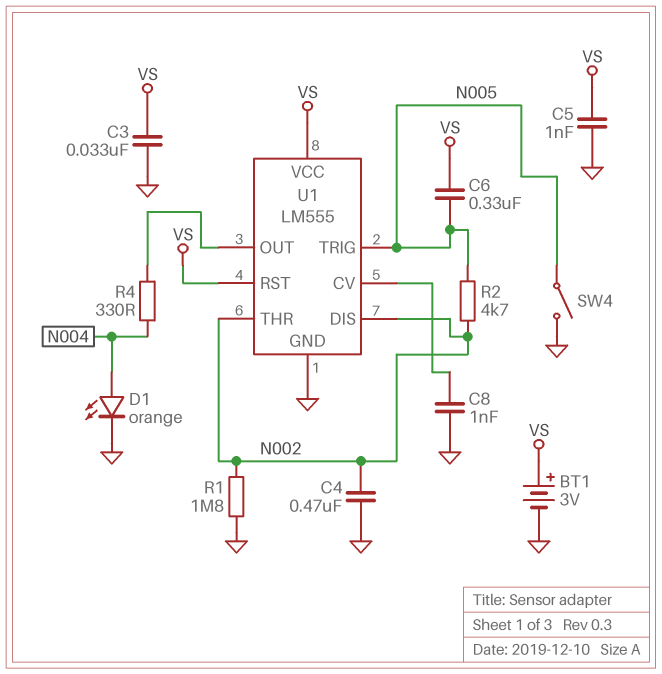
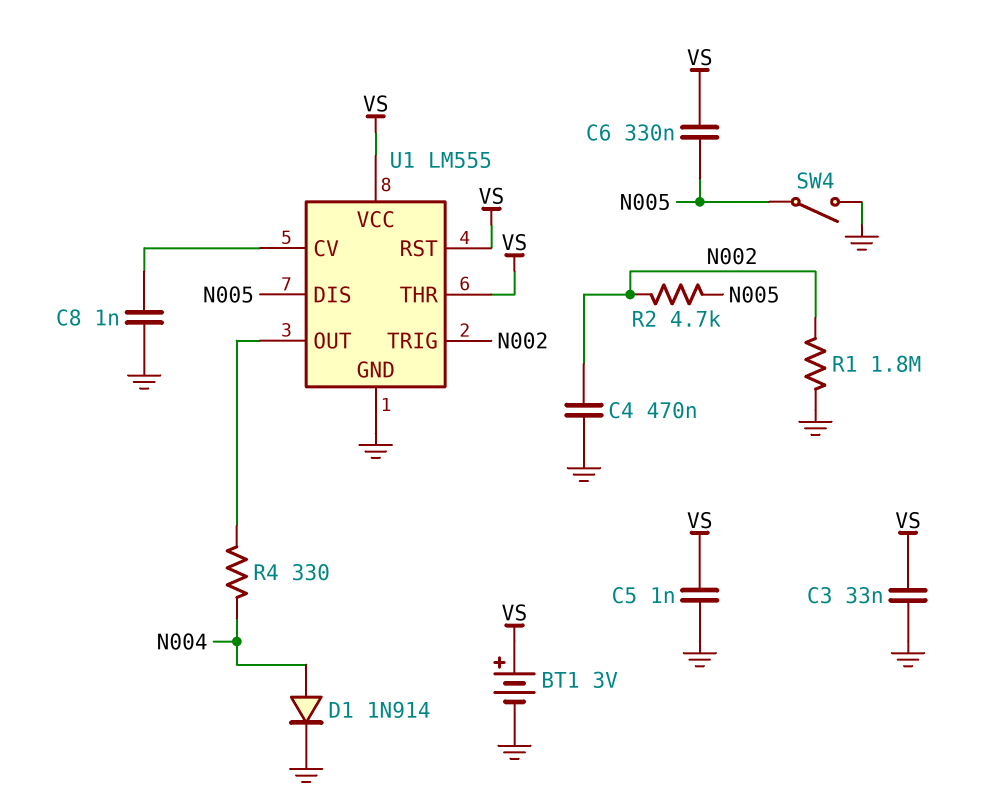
D1: LED orange (A N004, K GND) -> diode 1N914 (A N004, K GND)
U1 pin DIS: N002 -> N005
U1 pin THR: N002 -> VS
U1 pin TRIG: N005 -> N002

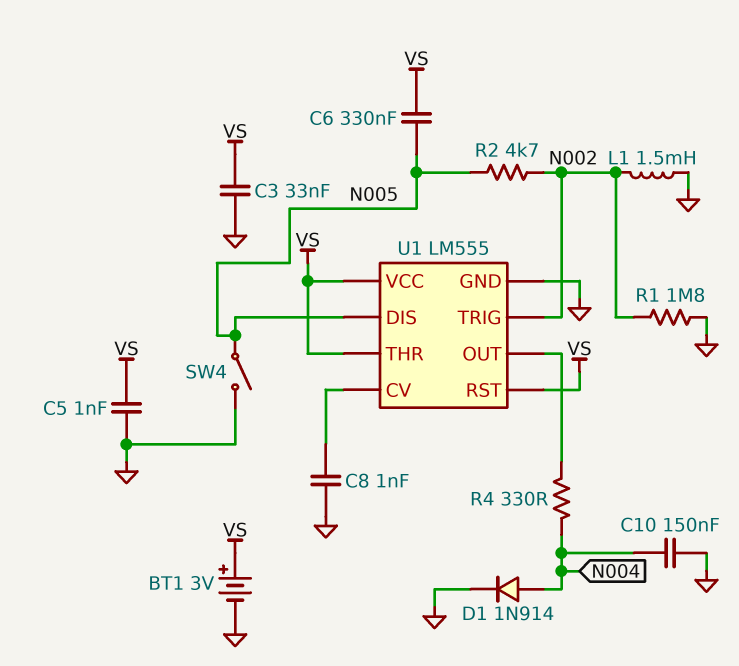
C4: 470nF (GND, N002) -> none
C10: none -> 150nF (GND, N004)
L1: none -> 1.5mH (GND, N002)

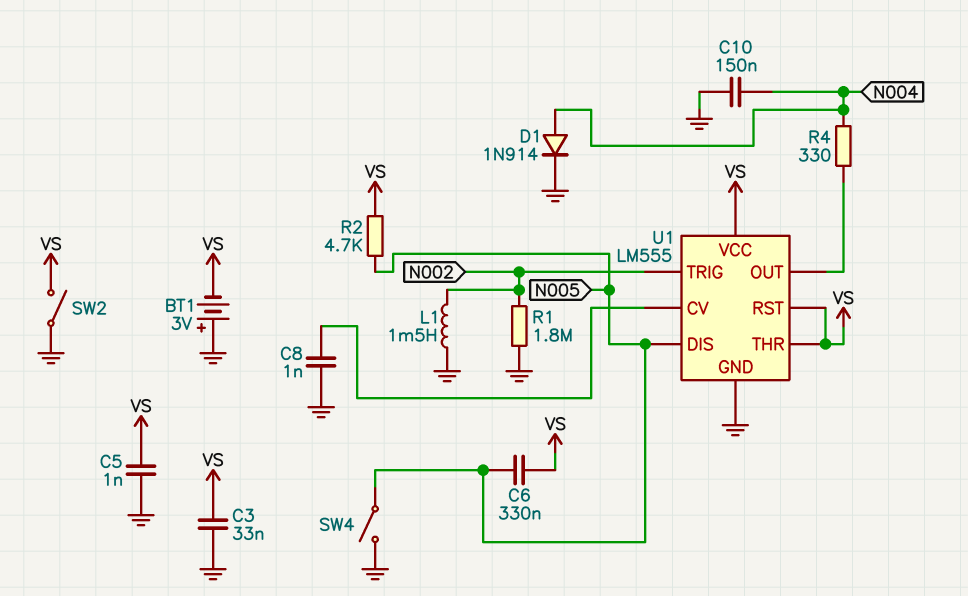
BT1: 3V (plus VS, minus GND) -> 3V (plus GND, minus VS)
R2: 4.7k (N002, N005) -> 4.7k (N005, VS)
SW2: none -> switch (GND, VS)

